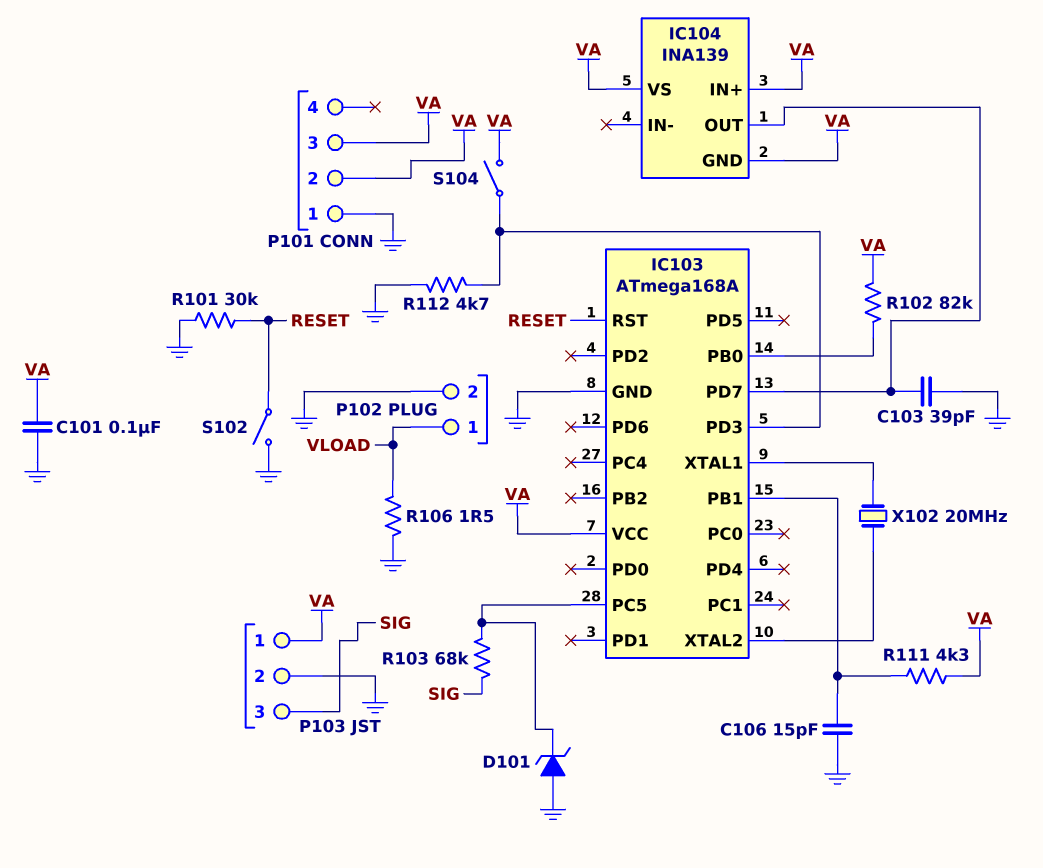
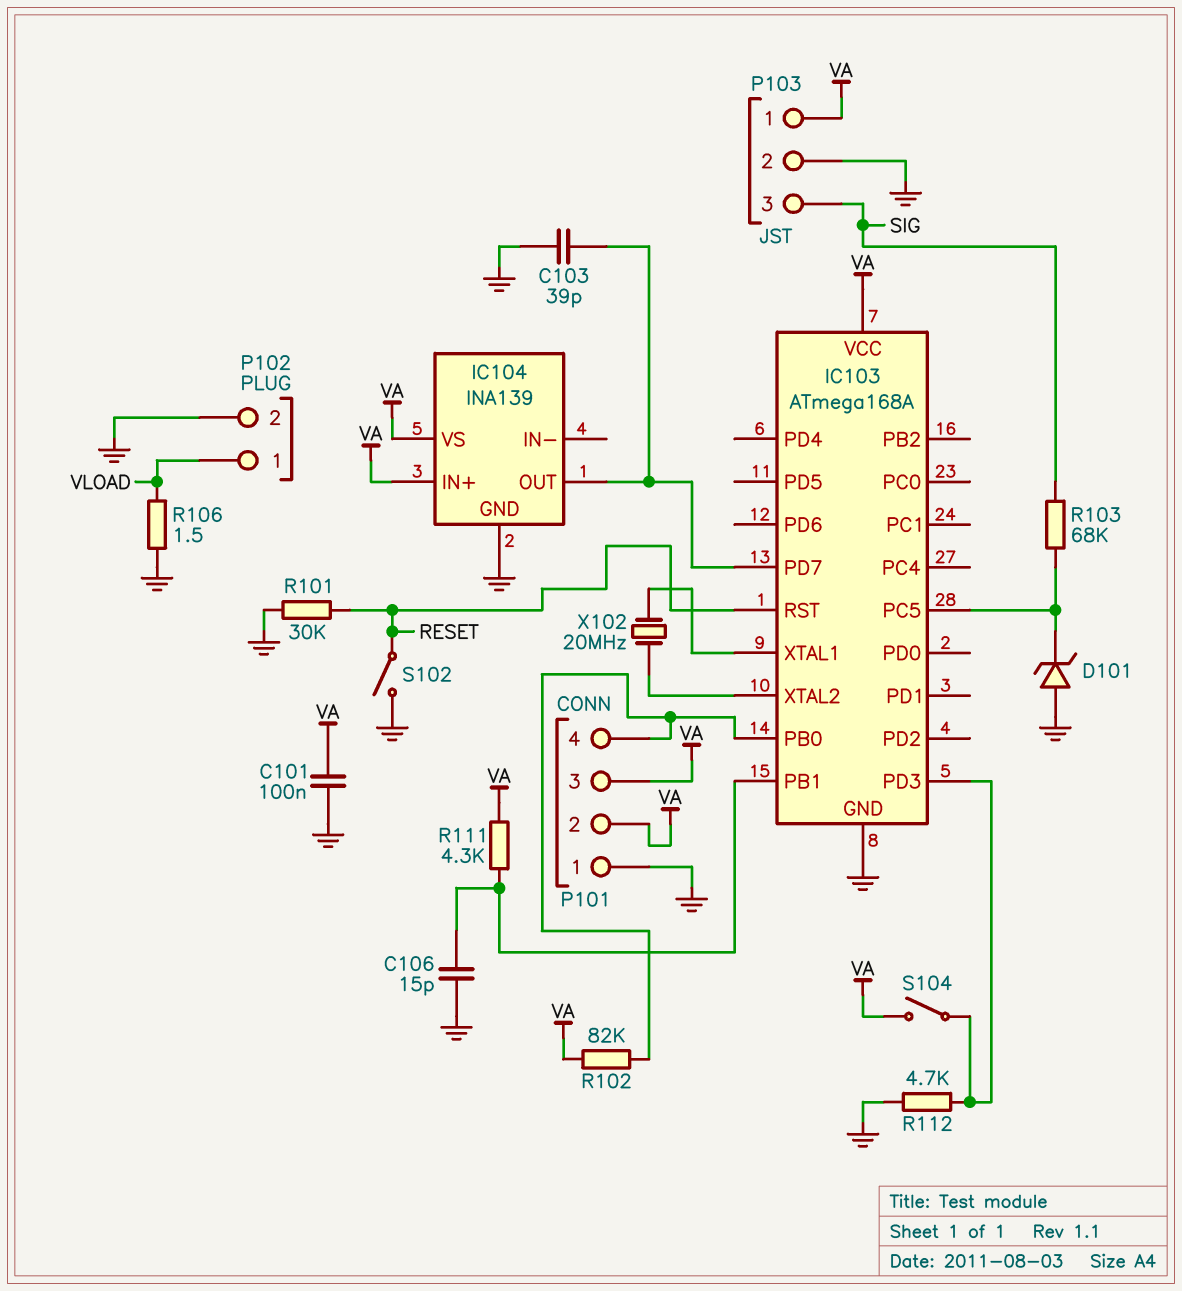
IC104 pin GND: VA -> GND
P101 pin 4: none -> IC103/PB0

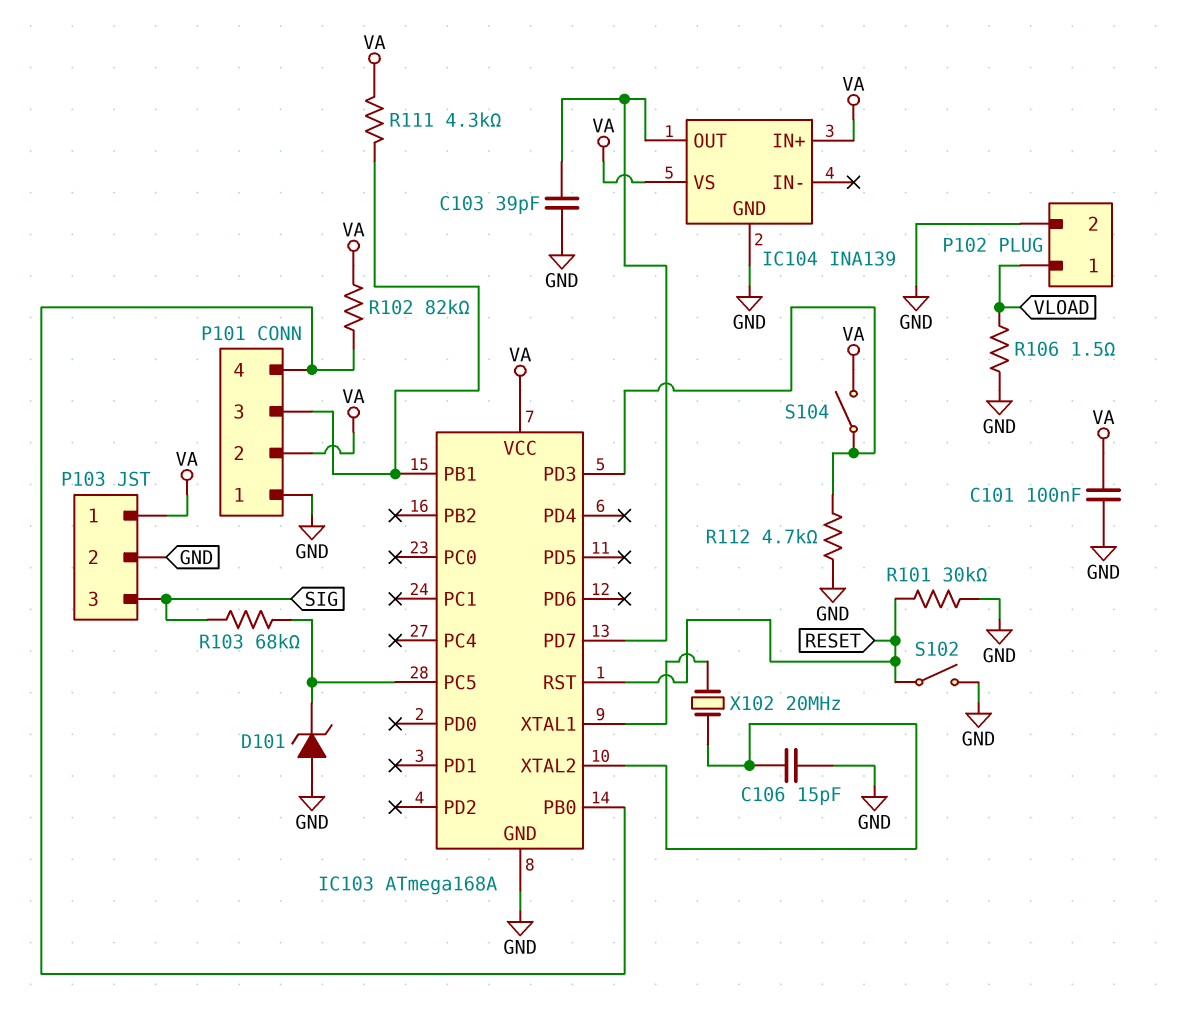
C106: 15pF (GND, IC103/PB1) -> 15pF (GND, IC103/XTAL2)
P101 pin 3: VA -> IC103/PB1

